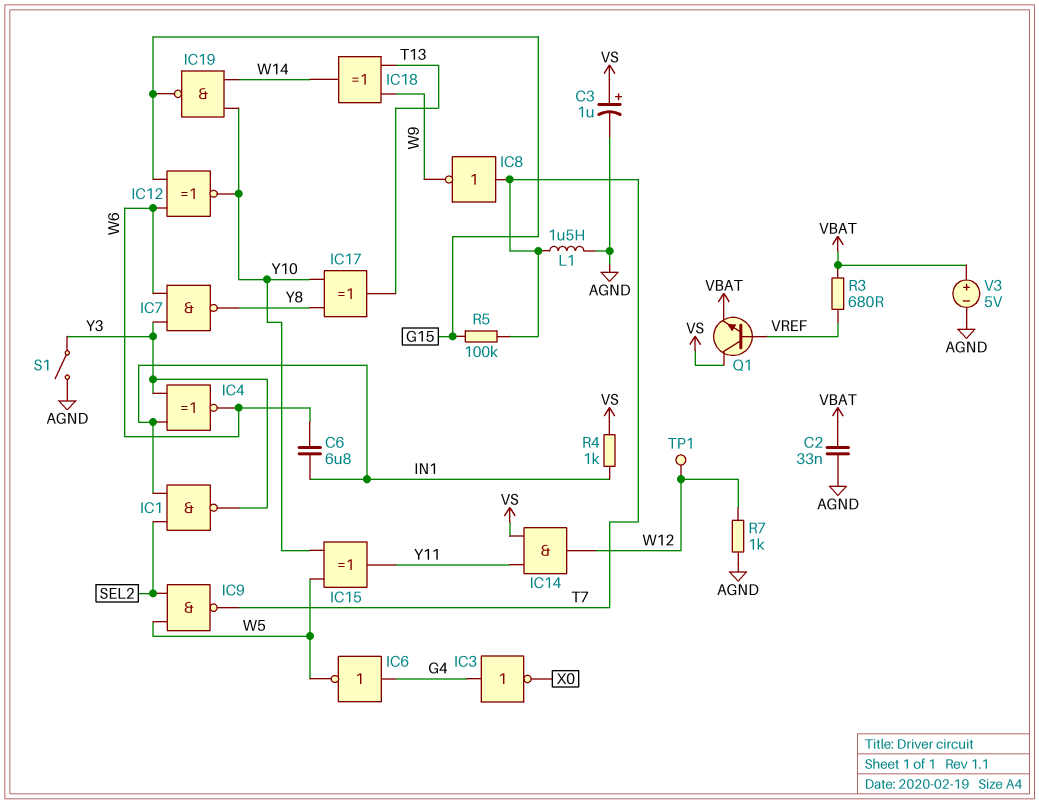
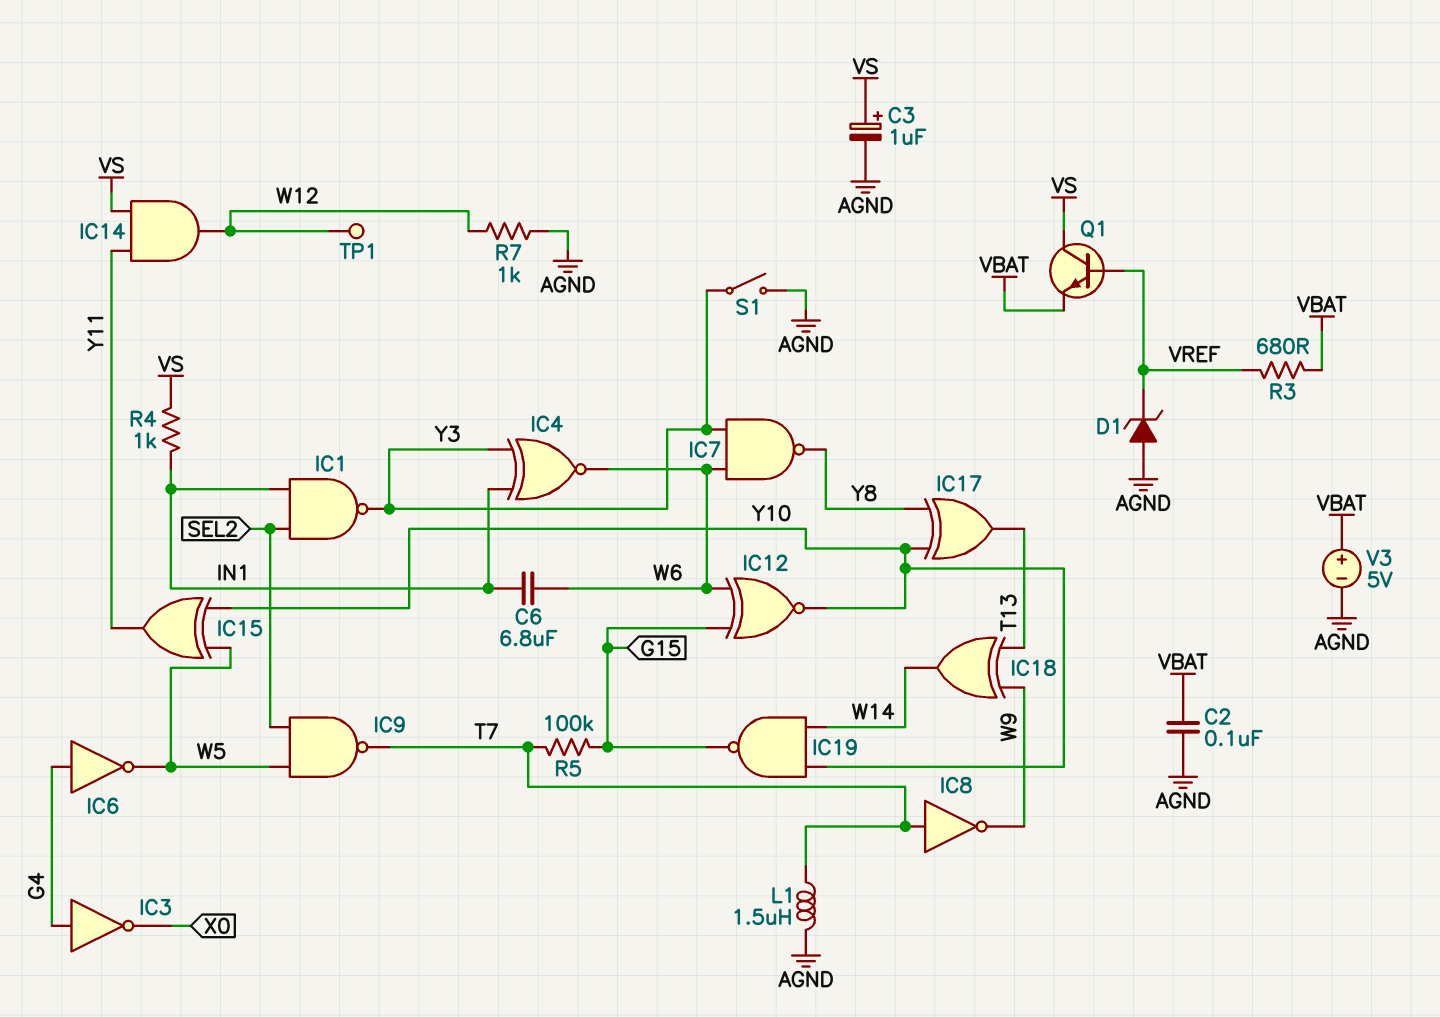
C2: 33nF (AGND, VBAT) -> 100nF (AGND, VBAT)
D1: none -> zener (A AGND, K VREF)

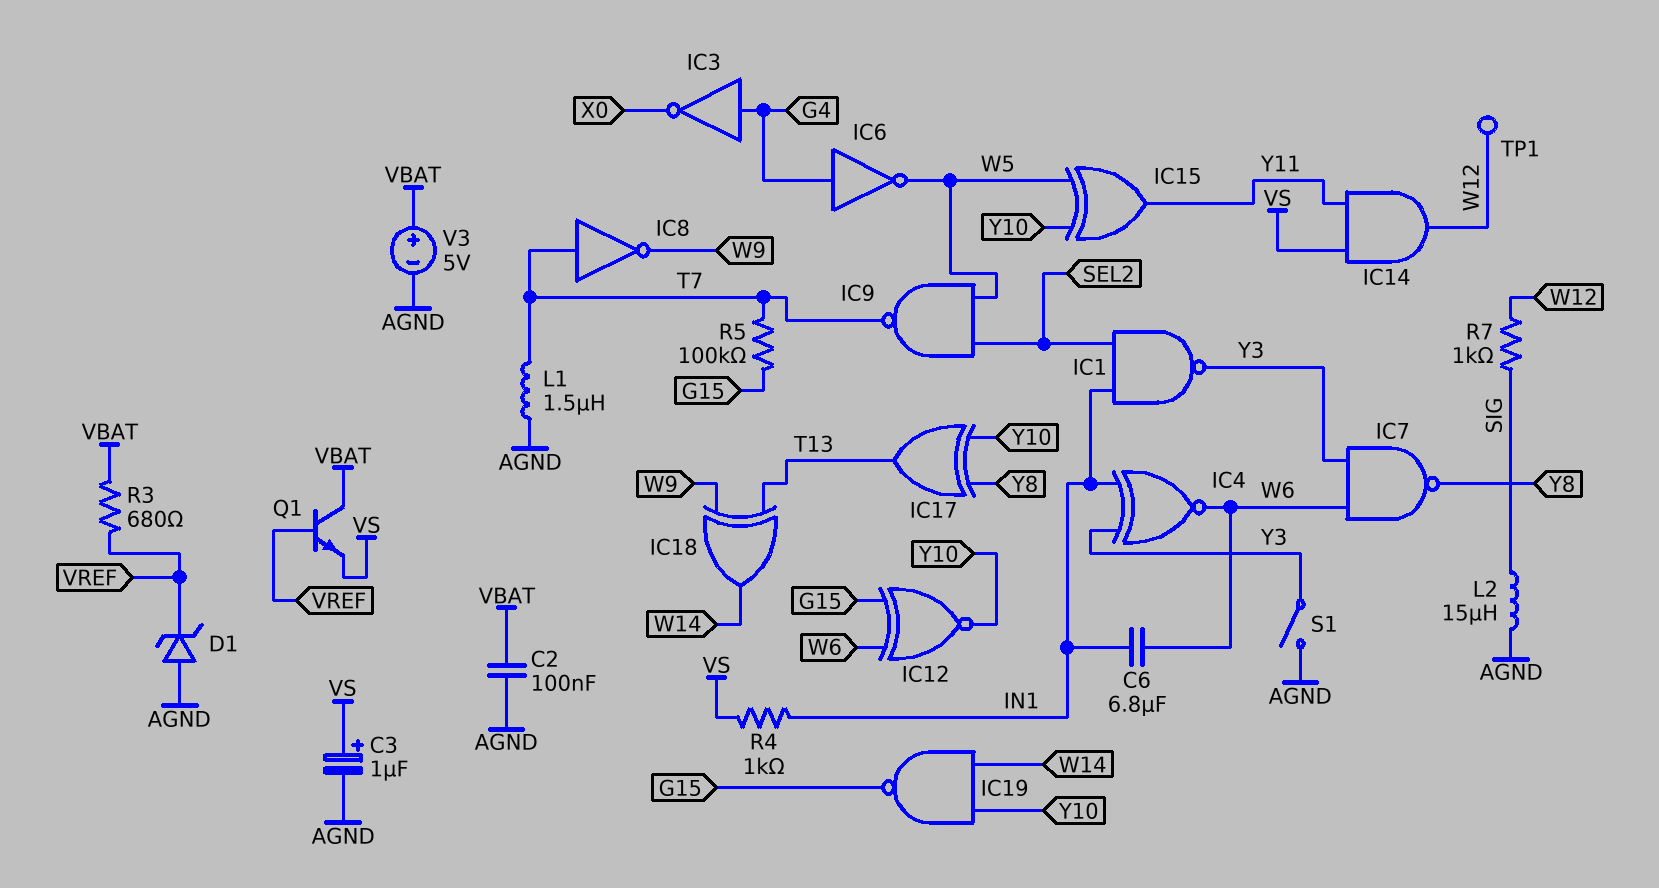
L2: none -> 15uH (AGND, SIG)
Q1: NPN (B VREF, C VS, E VBAT) -> NPN (B VREF, C VBAT, E VS)
R7: 1k (AGND, W12) -> 1k (SIG, W12)

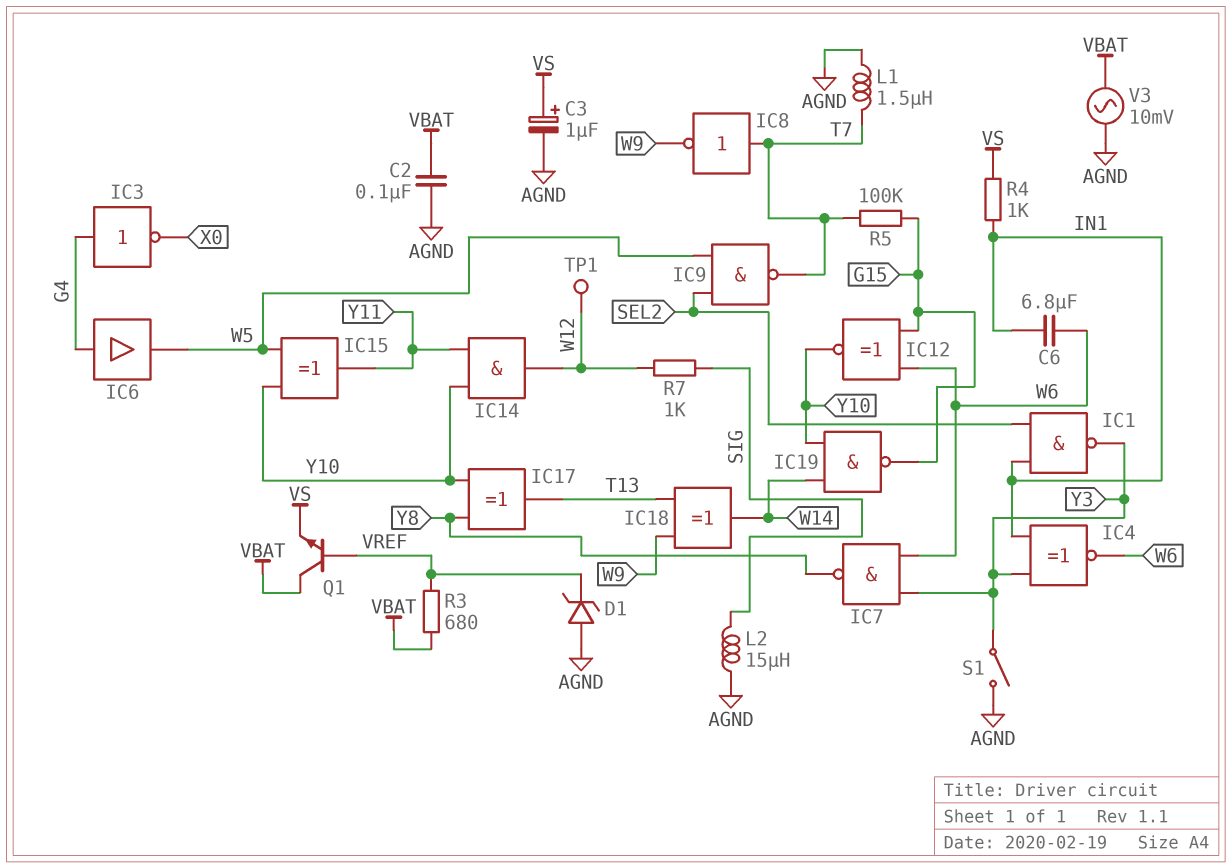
IC6: NOT (in G4, out W5) -> buffer (in G4, out W5)
IC14: AND (in VS, in Y11, out W12) -> AND (in Y10, in Y11, out W12)
V3: 5V (plus VBAT, minus AGND) -> AC 10mV (AGND, VBAT)

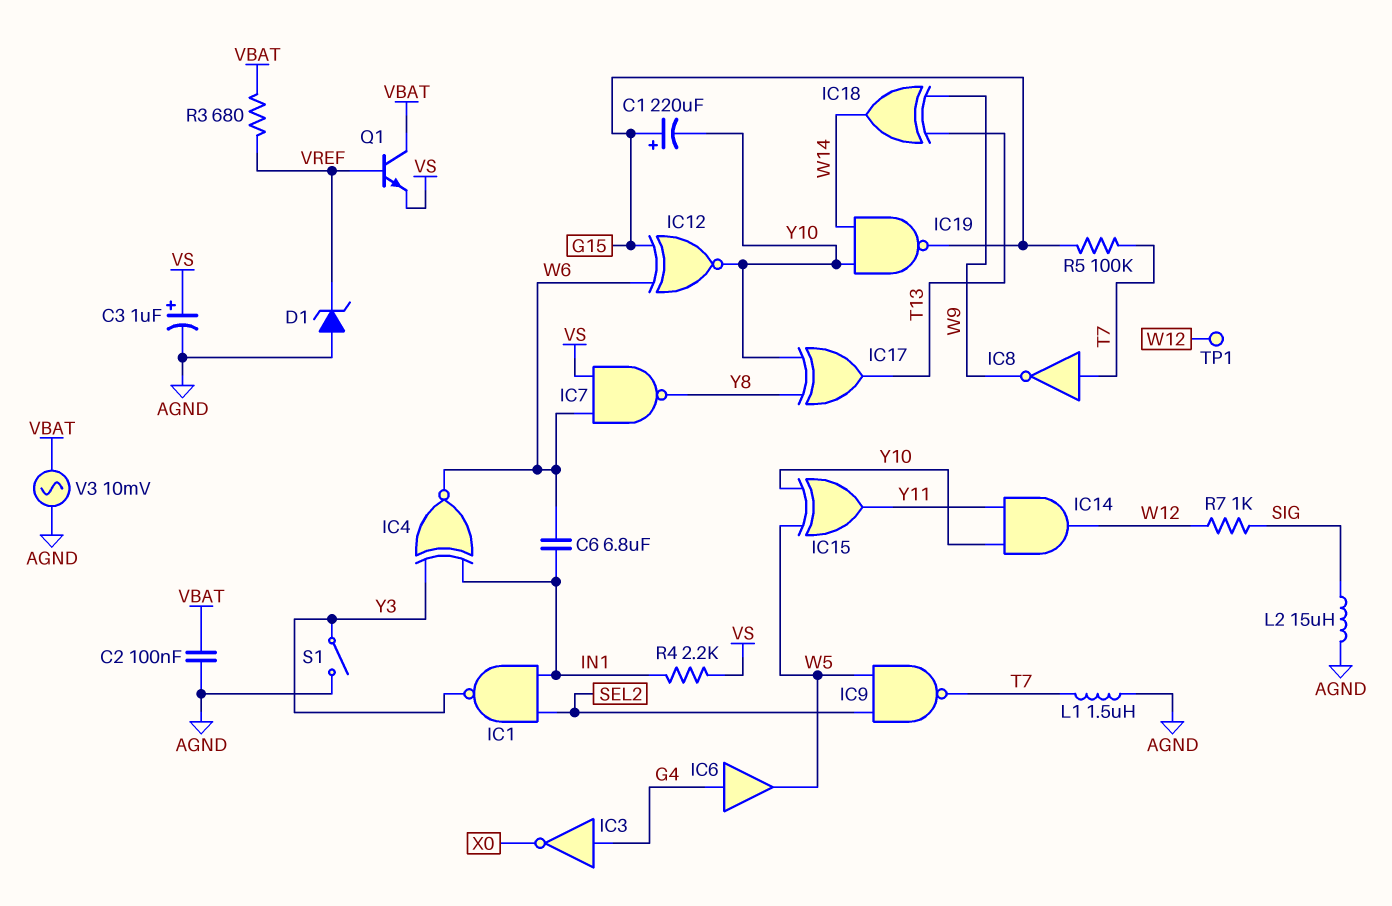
C1: none -> 220uF (plus G15, minus Y10)
IC7: NAND (in W6, in Y3, out Y8) -> NAND (in VS, in W6, out Y8)
R4: 1k (IN1, VS) -> 2.2k (IN1, VS)

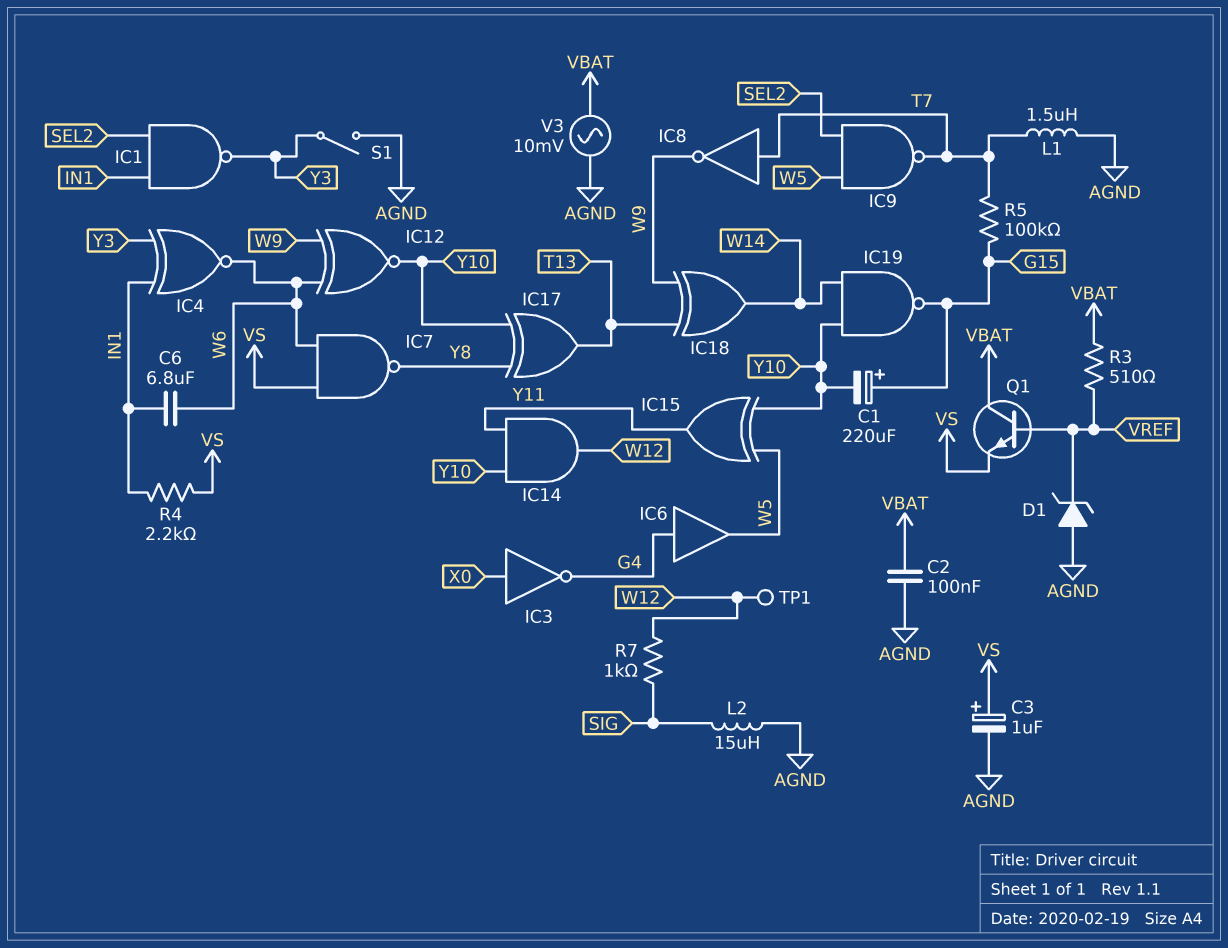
IC3: NOT (in G4, out X0) -> NOT (in X0, out G4)
IC12: XNOR (in G15, in W6, out Y10) -> XNOR (in W6, in W9, out Y10)
R3: 680 (VBAT, VREF) -> 510 (VBAT, VREF)

